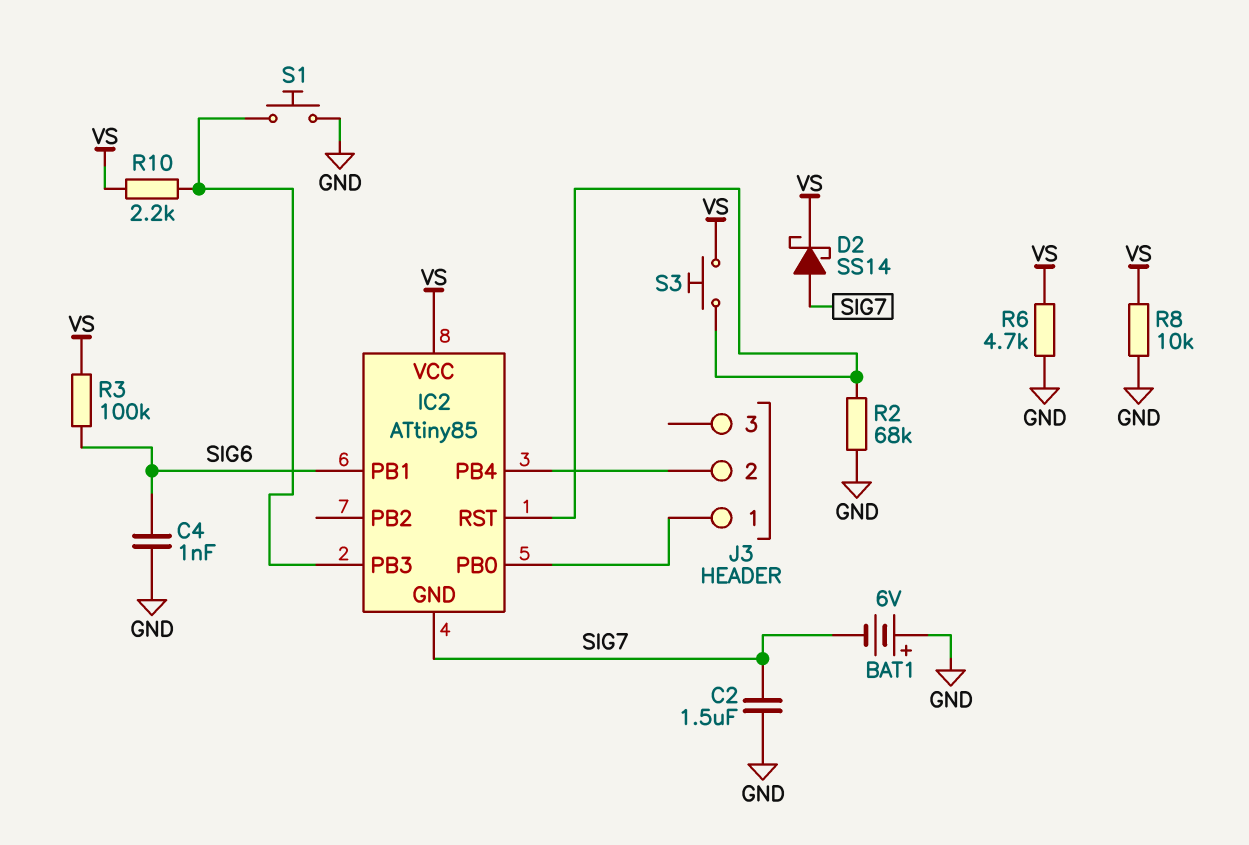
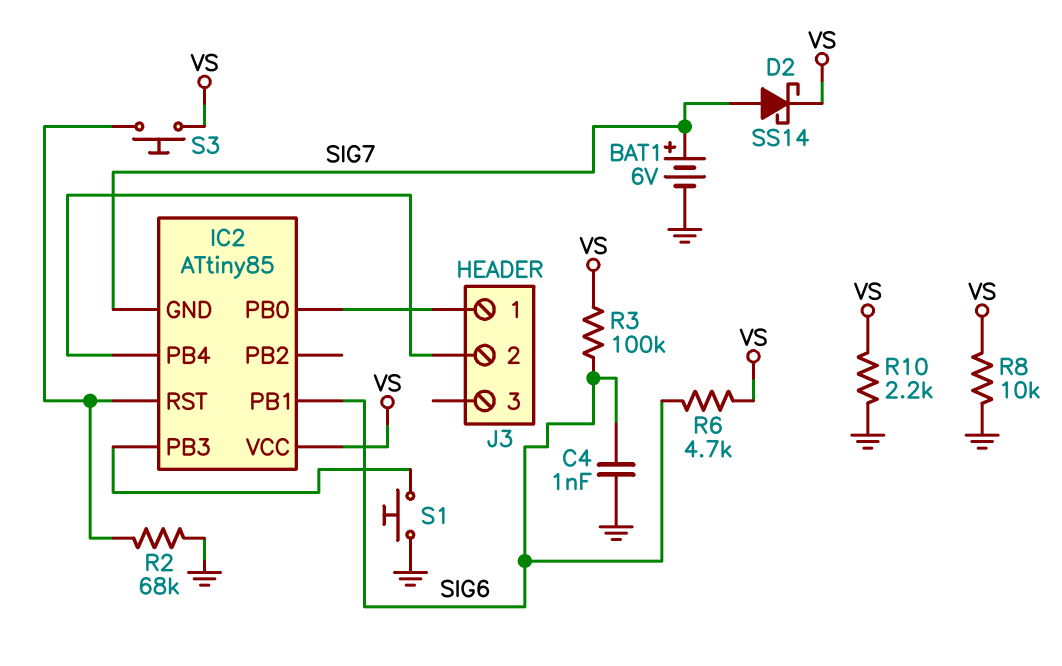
BAT1: 6V (plus GND, minus SIG7) -> 6V (plus SIG7, minus GND)
C2: 1.5uF (GND, SIG7) -> none
R6: 4.7k (GND, VS) -> 4.7k (SIG6, VS)
R10: 2.2k (IC2/PB3, VS) -> 2.2k (GND, VS)

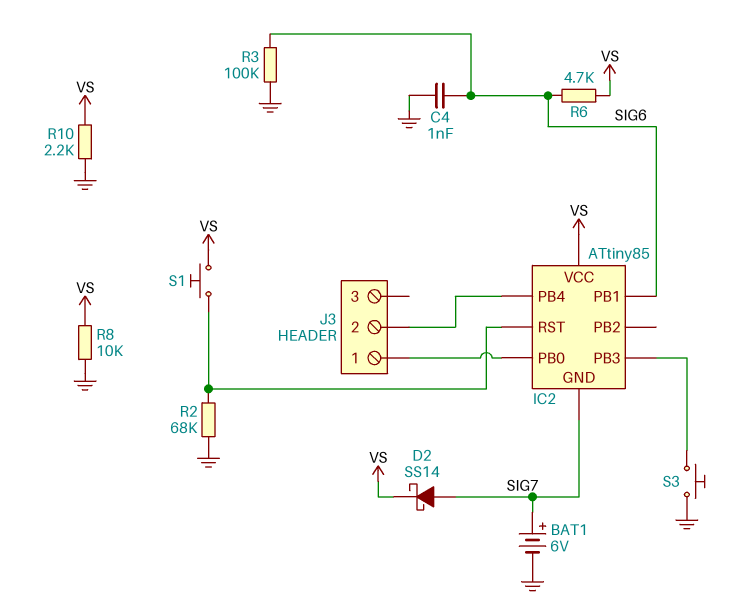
R3: 100k (SIG6, VS) -> 100k (GND, SIG6)
S1: button (GND, IC2/PB3) -> button (IC2/RST, VS)
S3: button (IC2/RST, VS) -> button (GND, IC2/PB3)

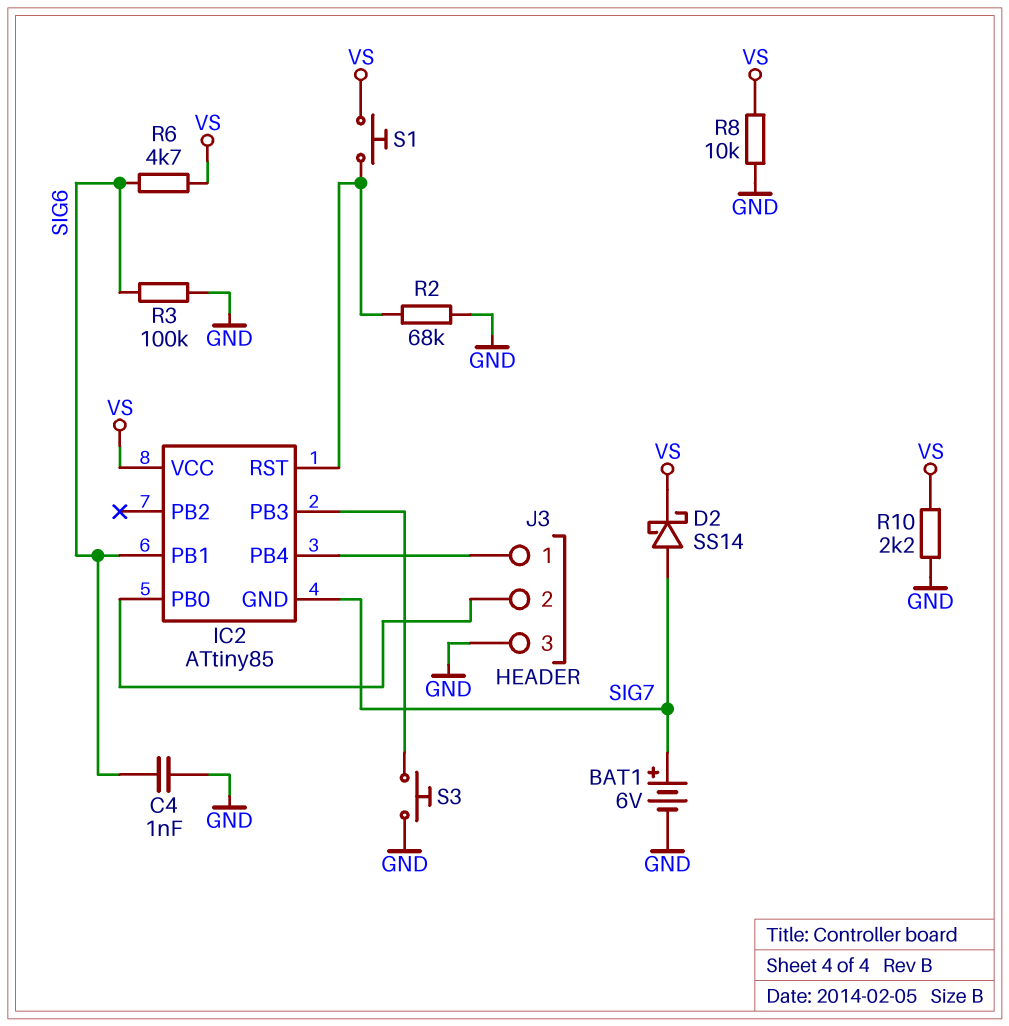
J3 pin 1: IC2/PB0 -> IC2/PB4
J3 pin 2: IC2/PB4 -> IC2/PB0
J3 pin 3: none -> GND

